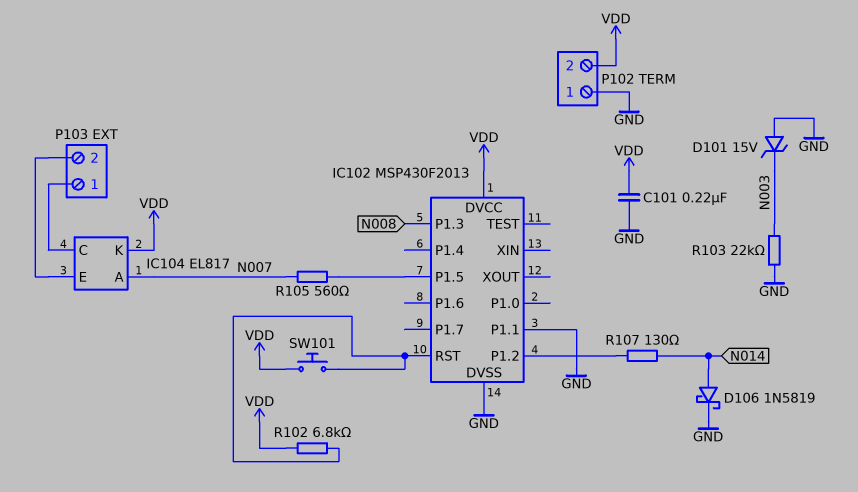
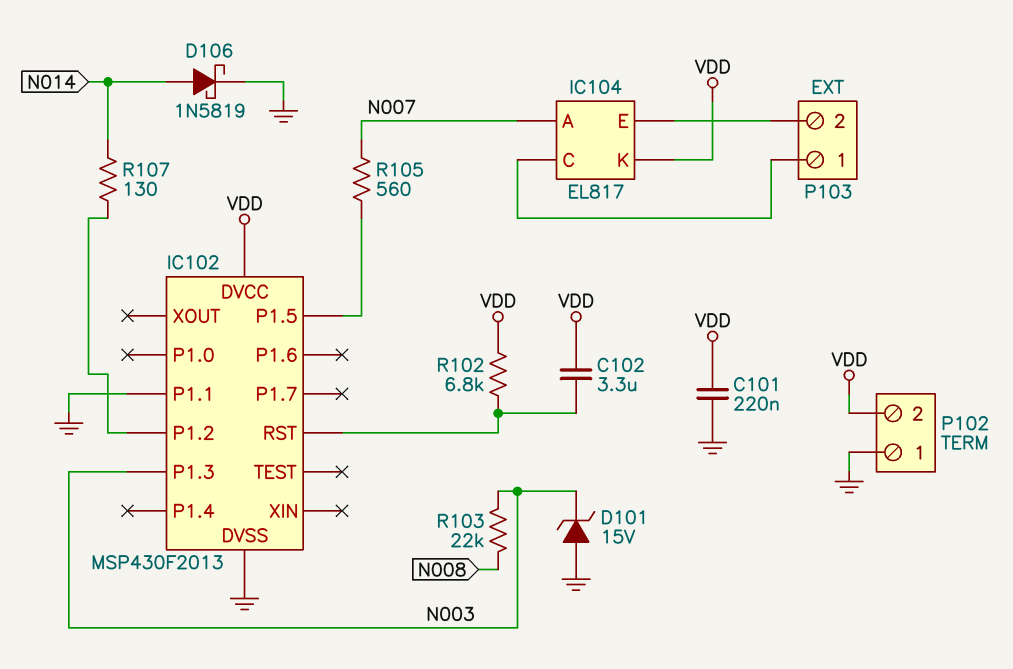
C102: none -> 3.3uF (IC102/RST, VDD)
IC102 pin P1.3: N008 -> N003
R103: 22k (GND, N003) -> 22k (N003, N008)
SW101: button (IC102/RST, VDD) -> none

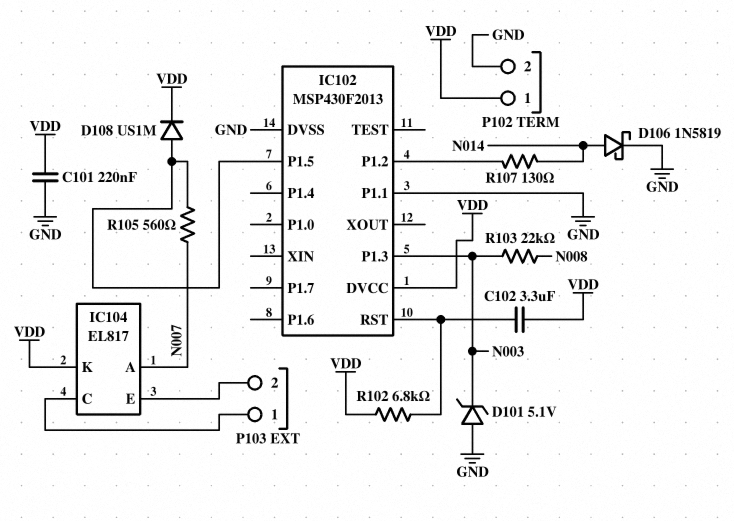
D101: zener 15V (A GND, K N003) -> zener 5.1V (A GND, K N003)
D108: none -> diode US1M (A IC102/P1.5, K VDD)
P102 pin 1: GND -> VDD
P102 pin 2: VDD -> GND

